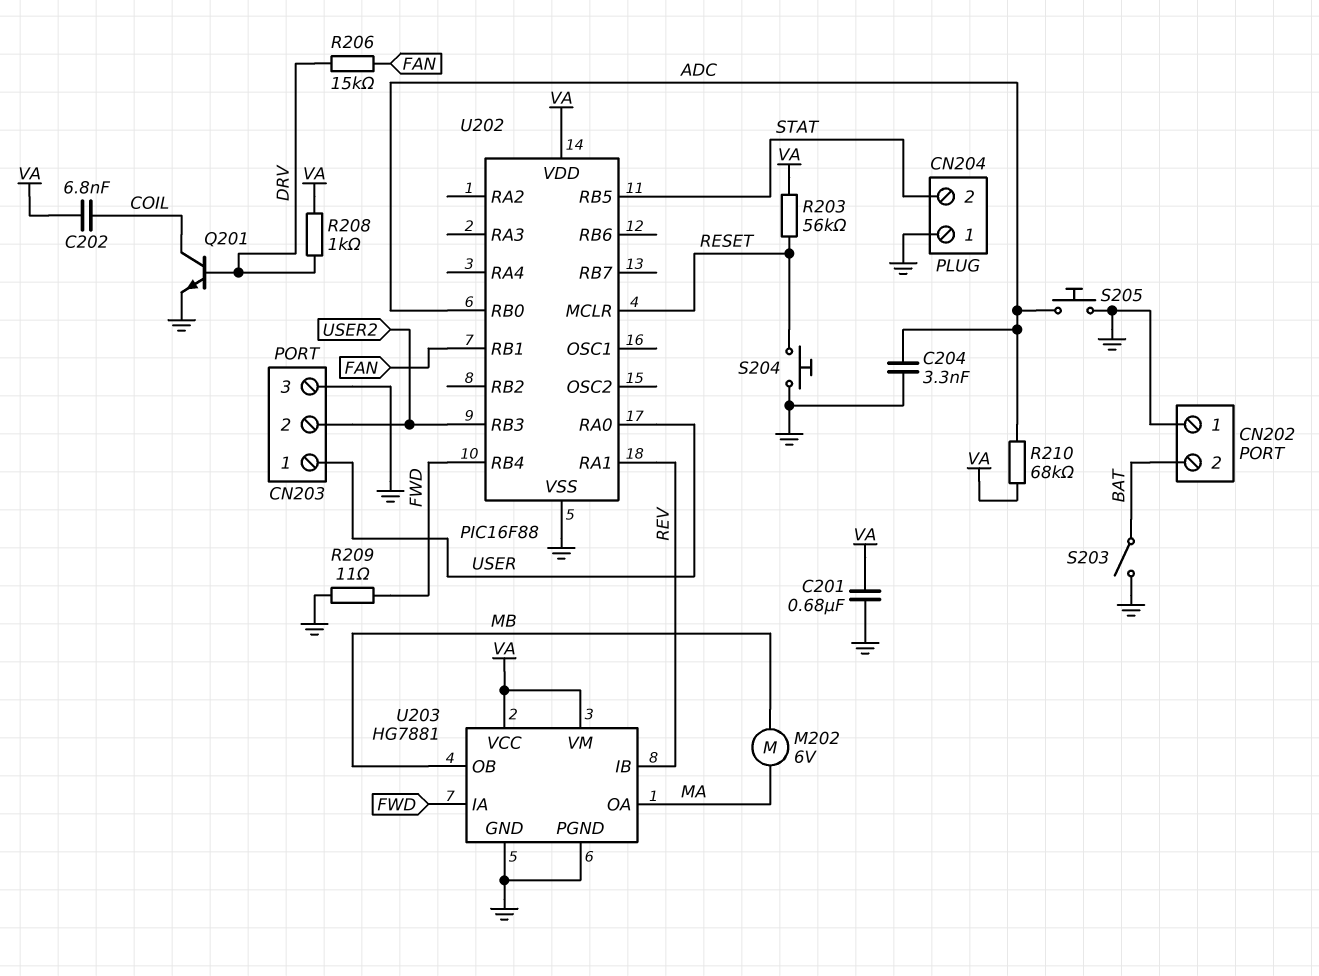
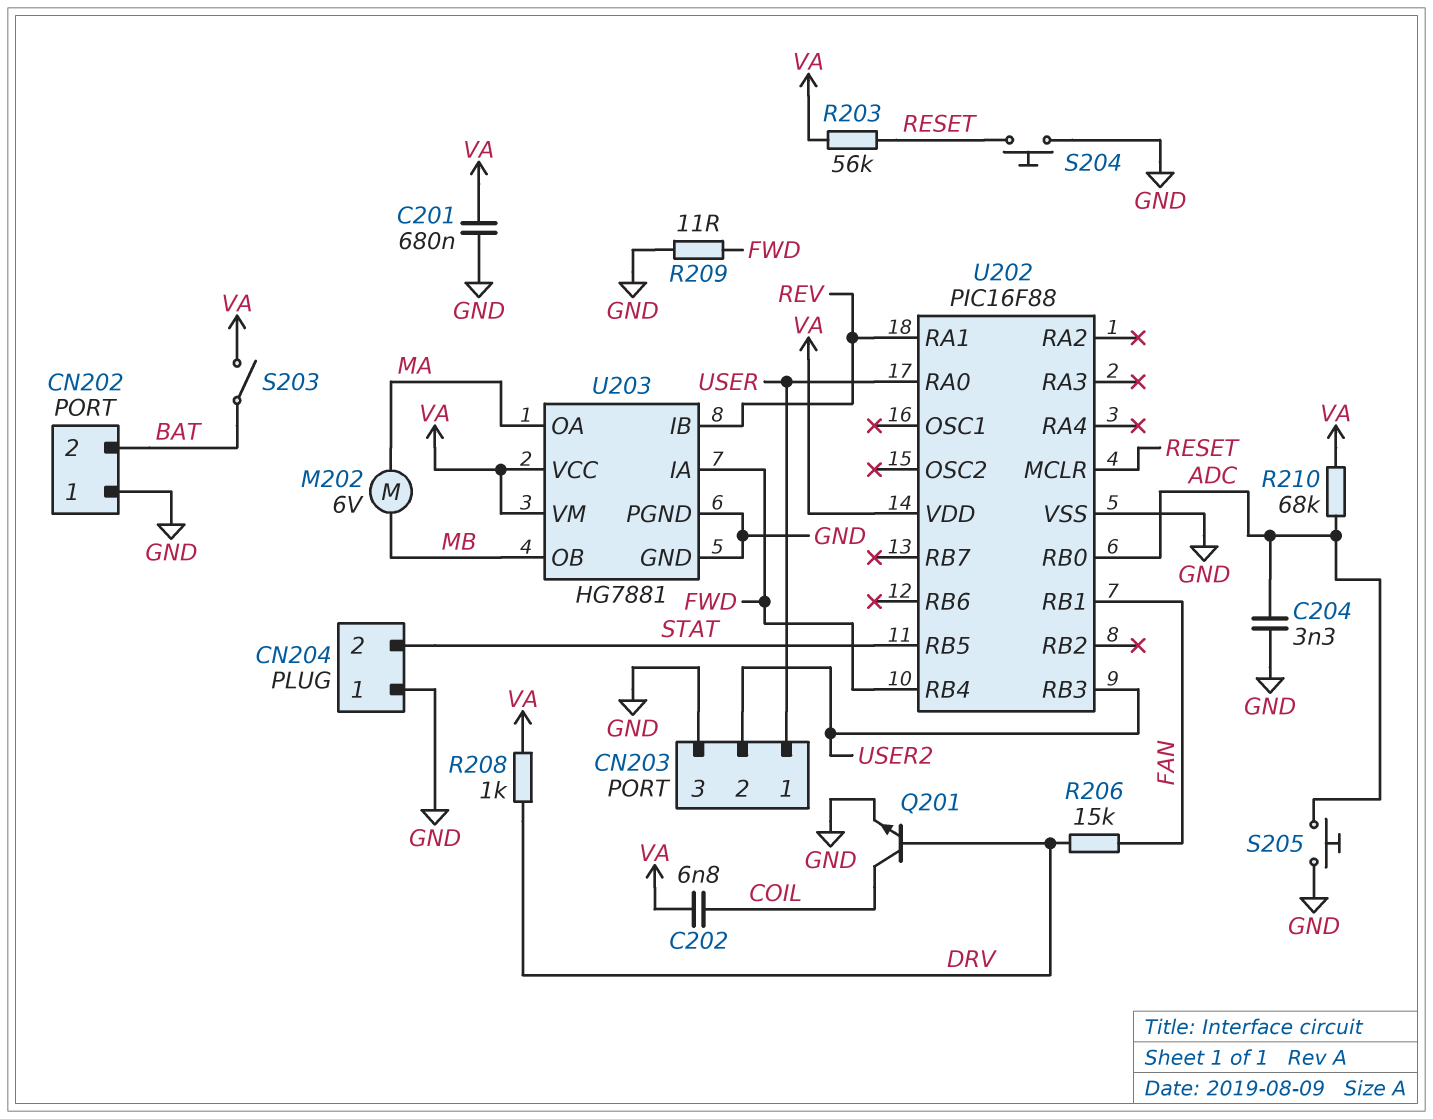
S203: switch (BAT, GND) -> switch (BAT, VA)

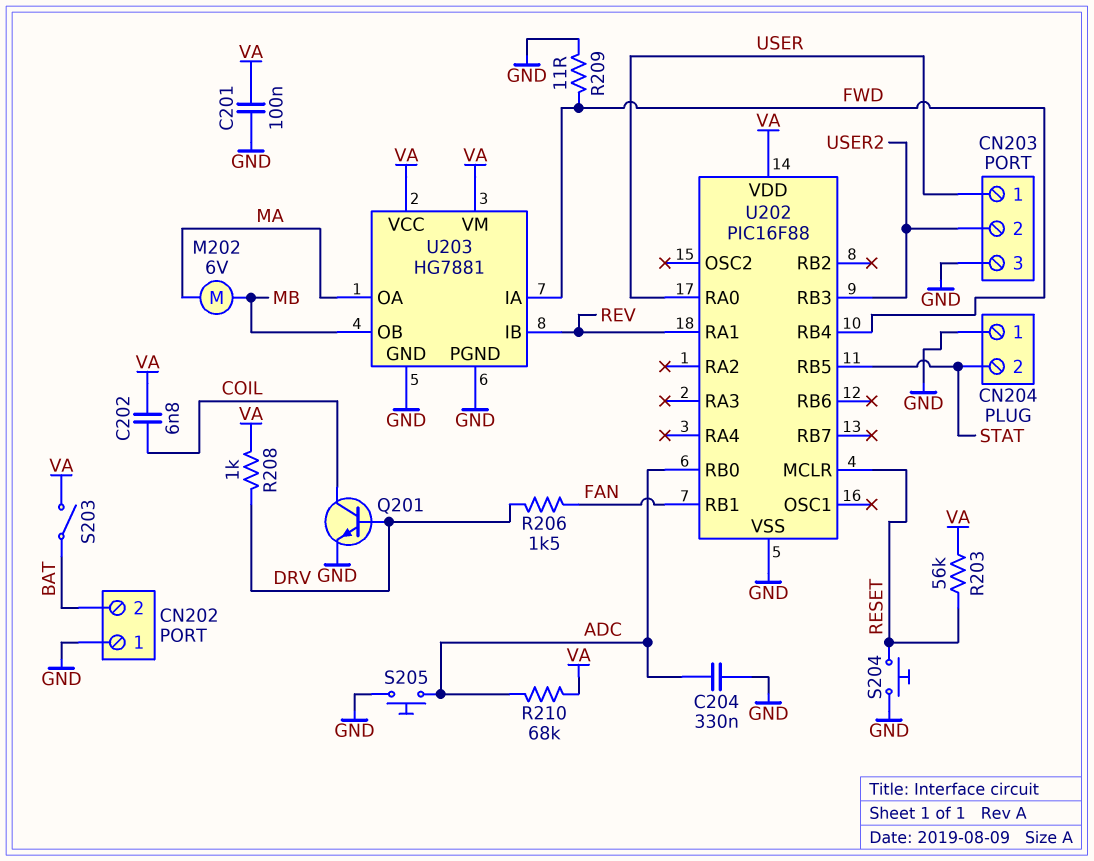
C201: 680nF (GND, VA) -> 100nF (GND, VA)
C204: 3.3nF (ADC, GND) -> 330nF (ADC, GND)
R206: 15k (DRV, FAN) -> 1.5k (DRV, FAN)

